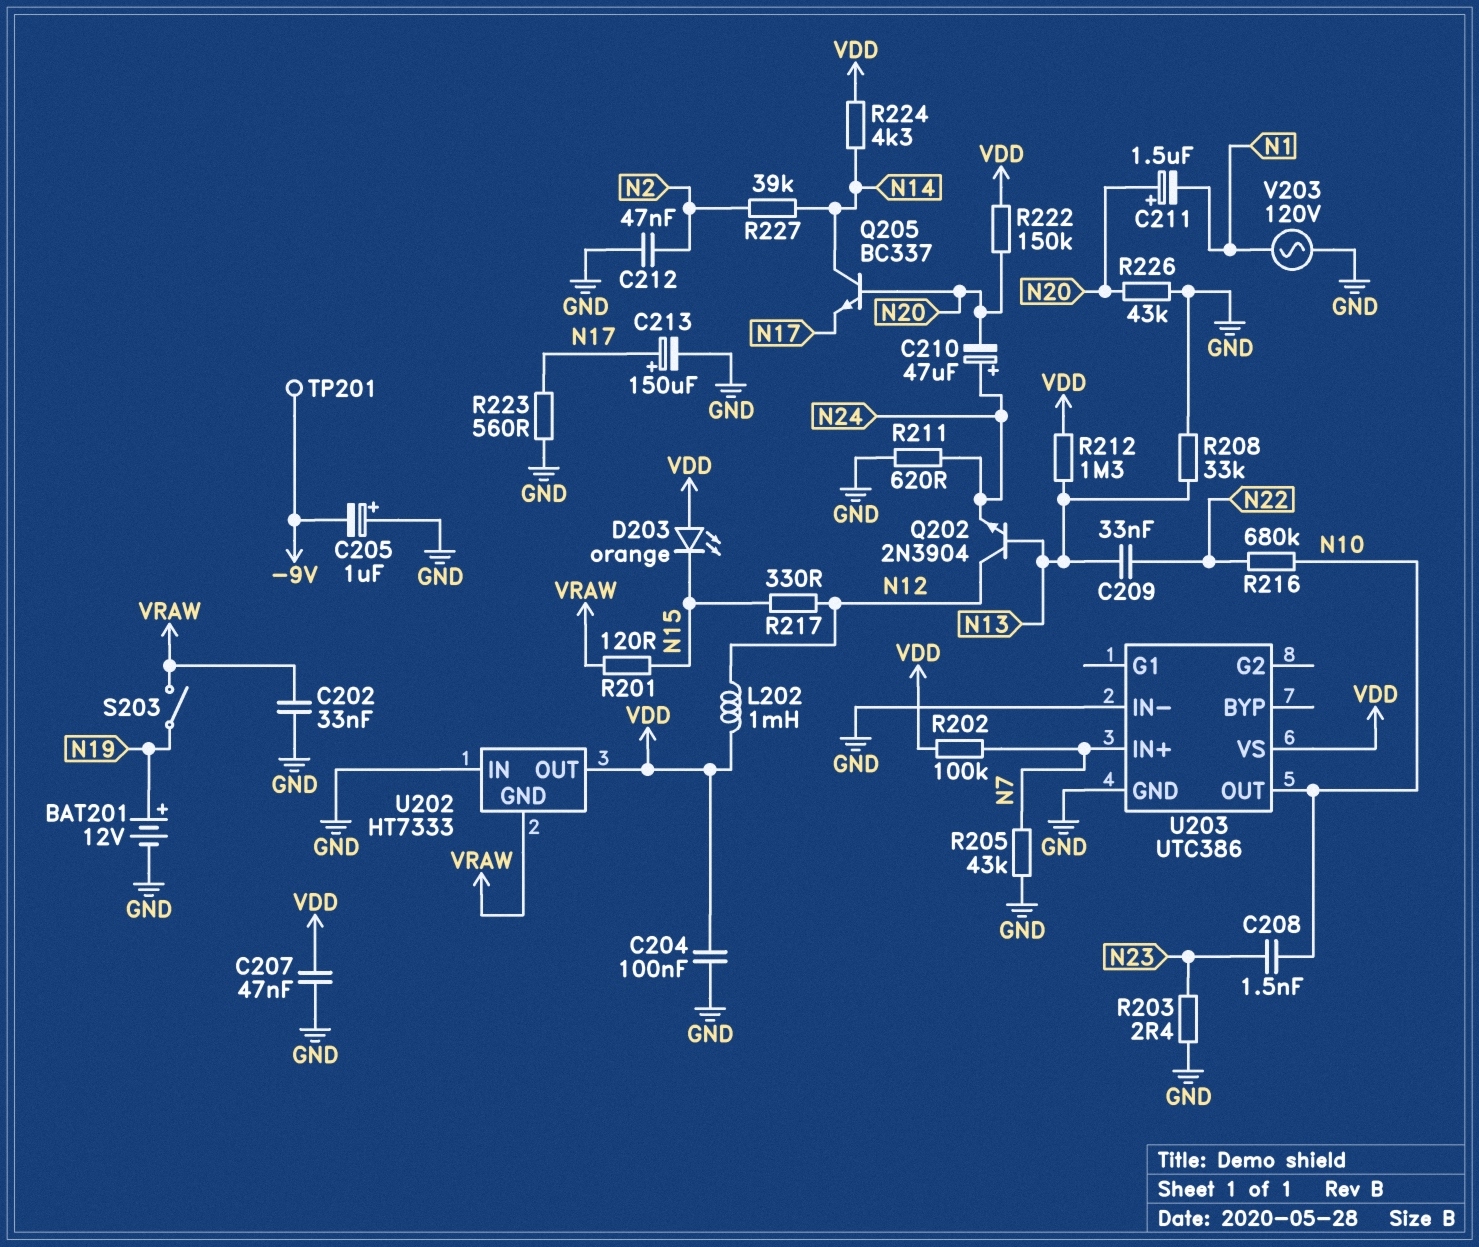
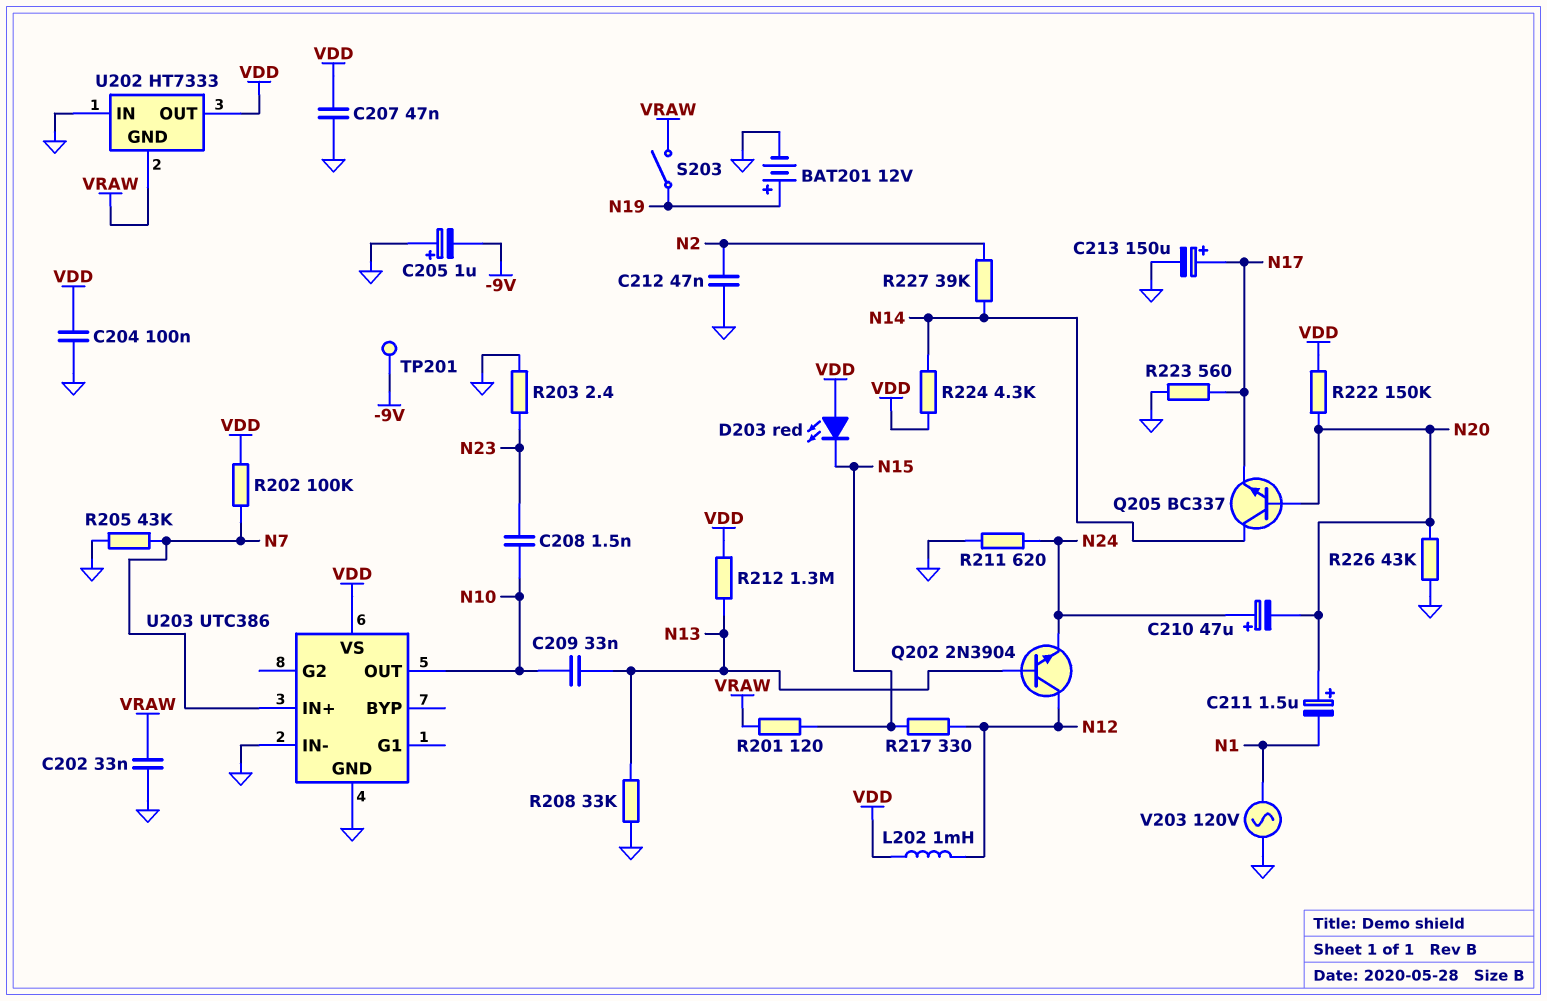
C209: 33nF (N13, N22) -> 33nF (N10, N13)
D203: LED orange (A VDD, K N15) -> LED red (A VDD, K N15)
R216: 680k (N10, N22) -> none

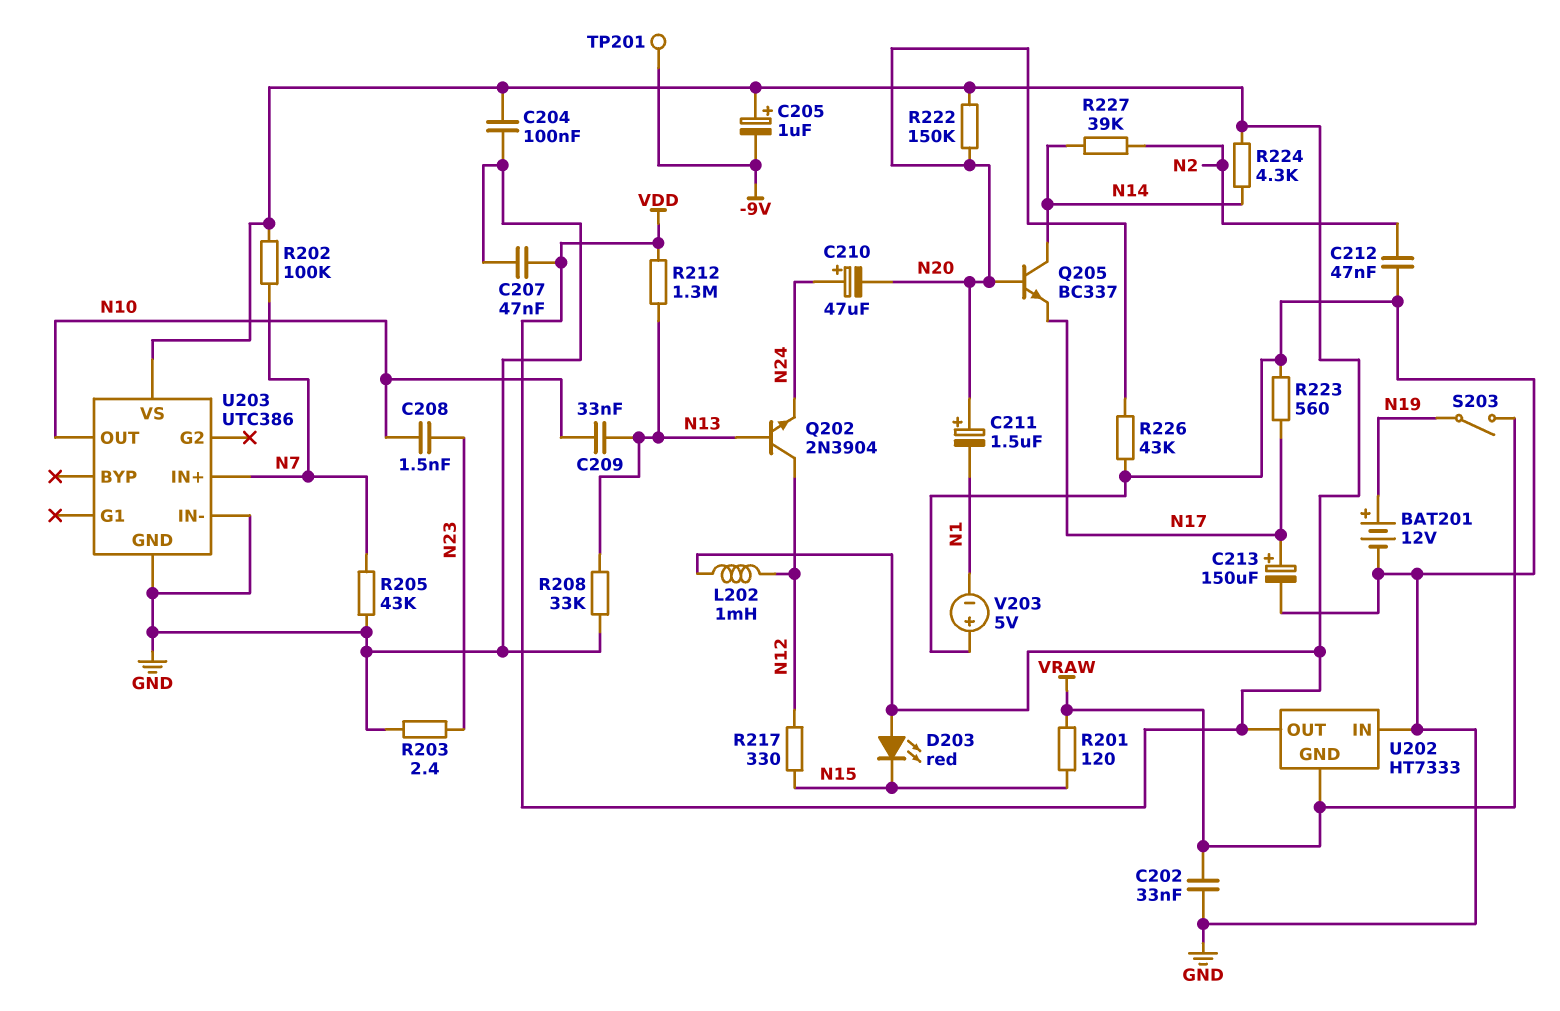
C205: 1uF (plus GND, minus -9V) -> 1uF (plus VDD, minus -9V)
R211: 620 (GND, N24) -> none
V203: AC 120V (GND, N1) -> 5V (plus GND, minus N1)

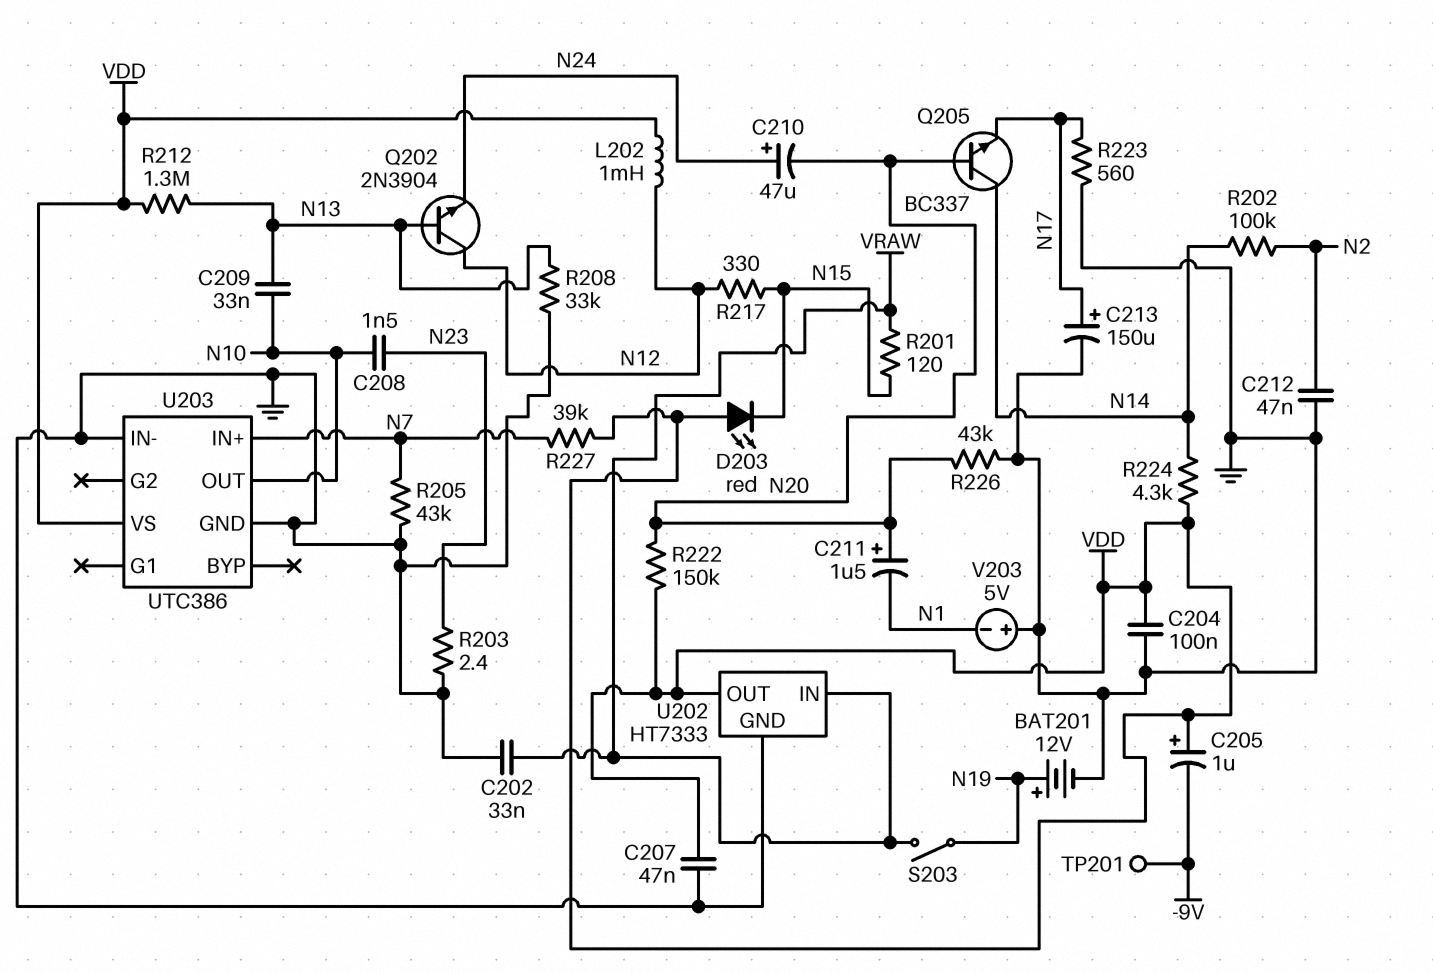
R202: 100k (N7, VDD) -> 100k (N2, N14)
R227: 39k (N2, N14) -> 39k (N7, VDD)
U202 pin GND: VRAW -> GND
U202 pin IN: GND -> VRAW

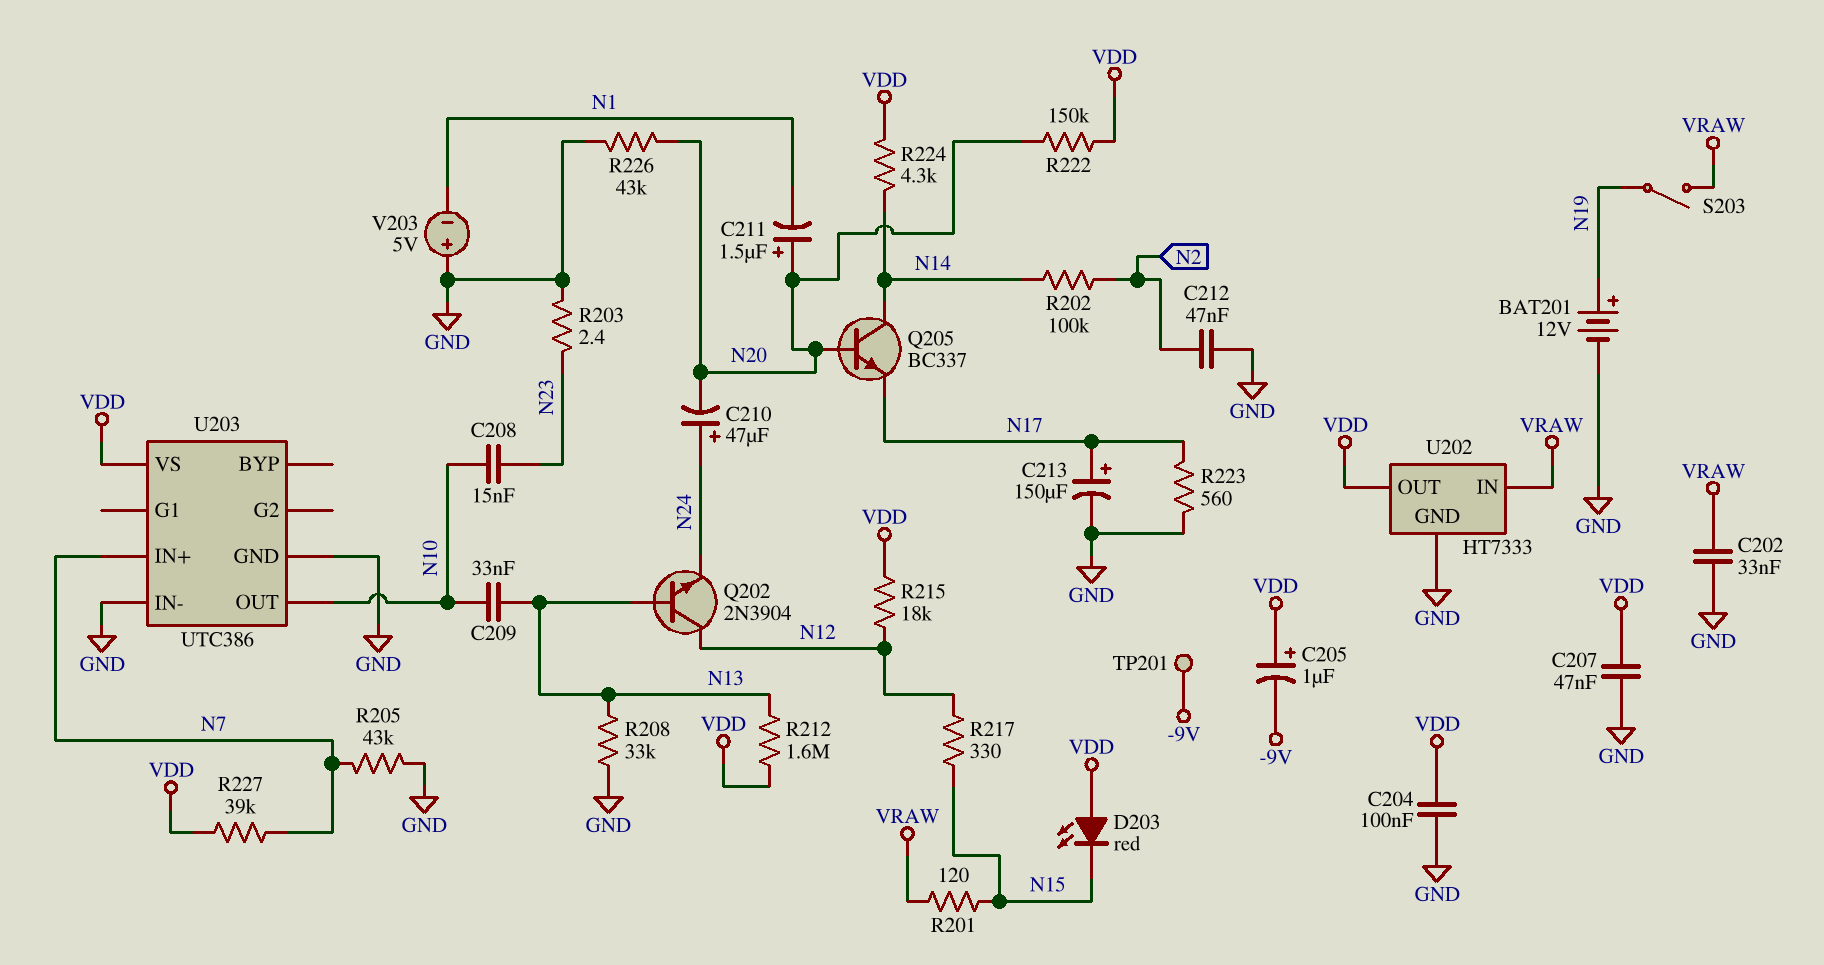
C208: 1.5nF (N10, N23) -> 15nF (N10, N23)
L202: 1mH (N12, VDD) -> none
R212: 1.3M (N13, VDD) -> 1.6M (N13, VDD)
R215: none -> 18k (N12, VDD)

